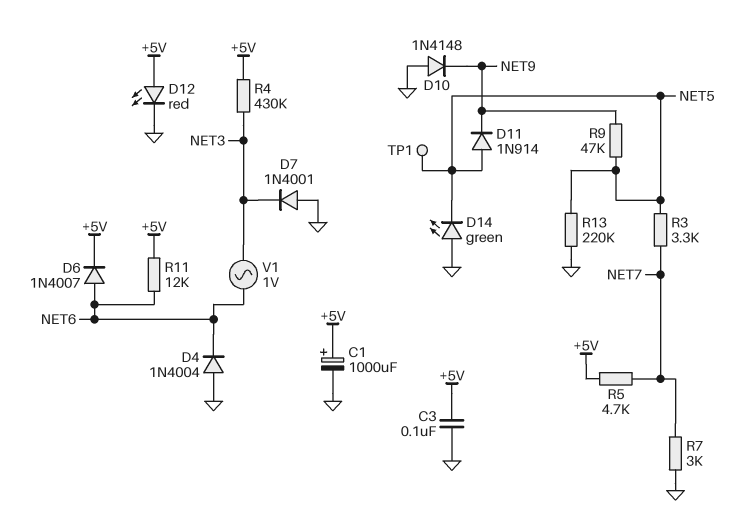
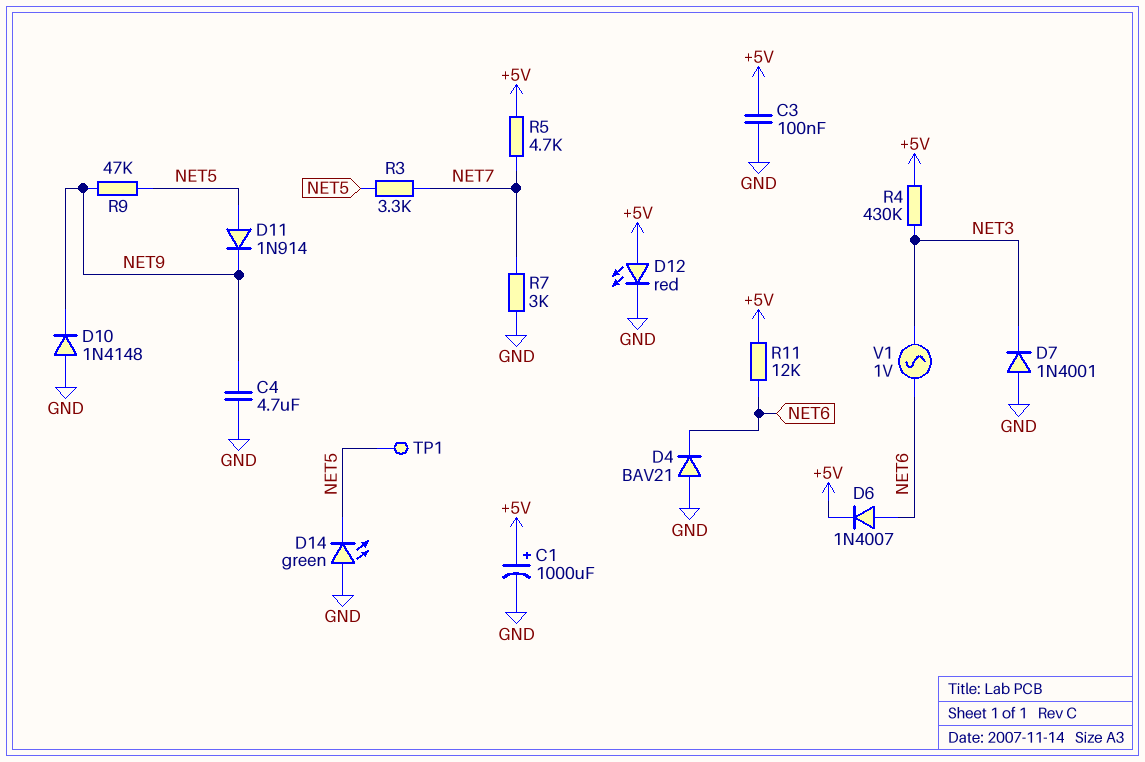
C4: none -> 4.7uF (GND, NET9)
D4: diode 1N4004 (A GND, K NET6) -> diode BAV21 (A GND, K NET6)
R13: 220k (GND, NET5) -> none

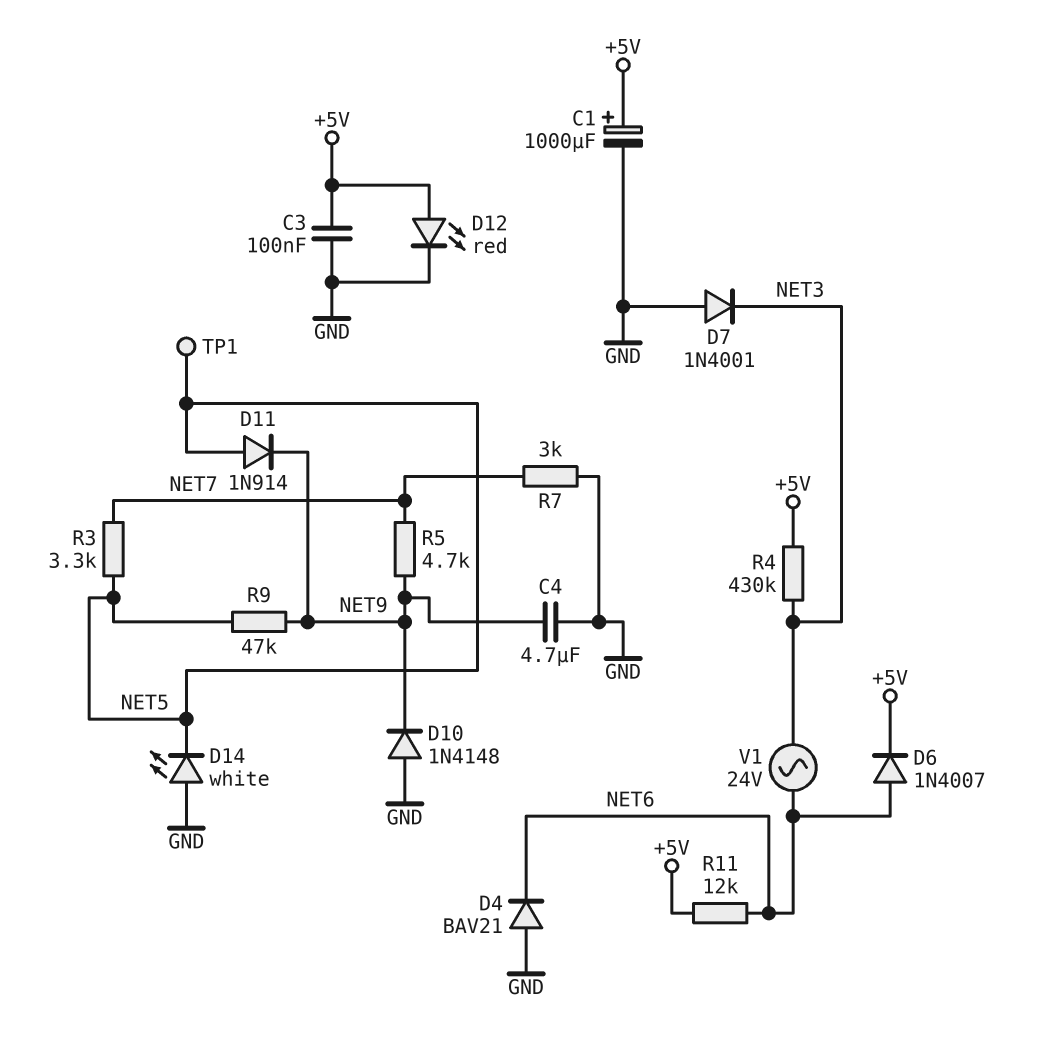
D14: LED green (A GND, K NET5) -> LED white (A GND, K NET5)
R5: 4.7k (+5V, NET7) -> 4.7k (NET7, NET9)
V1: AC 1V (NET3, NET6) -> AC 24V (NET3, NET6)

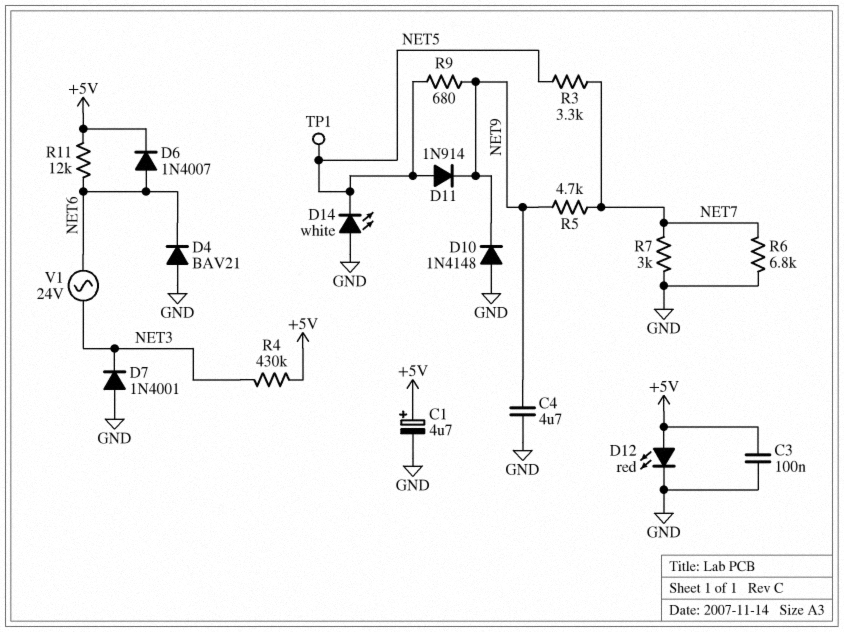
C1: 1000uF (plus +5V, minus GND) -> 4.7uF (plus +5V, minus GND)
R6: none -> 6.8k (GND, NET7)
R9: 47k (NET5, NET9) -> 680 (NET5, NET9)

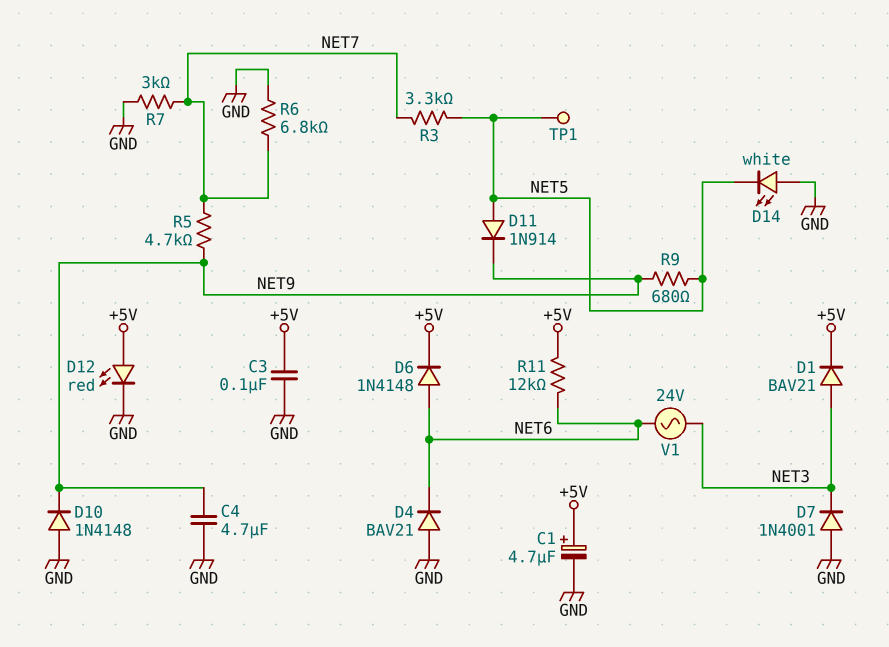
D1: none -> diode BAV21 (A NET3, K +5V)
D6: diode 1N4007 (A NET6, K +5V) -> diode 1N4148 (A NET6, K +5V)
R4: 430k (+5V, NET3) -> none

